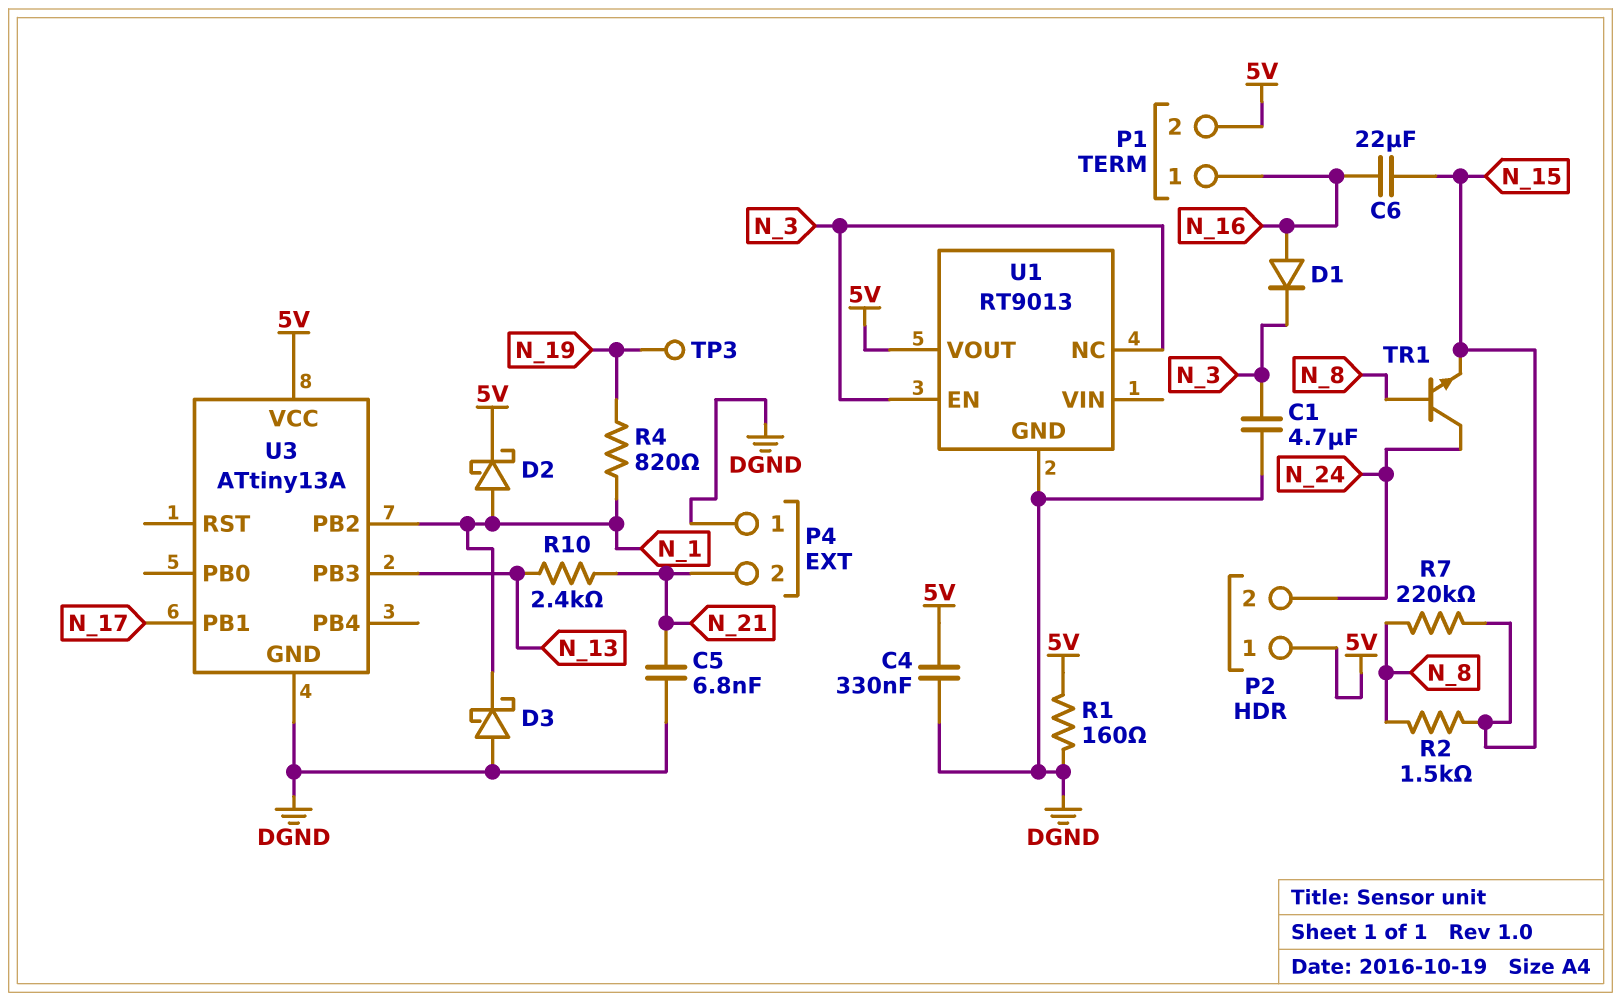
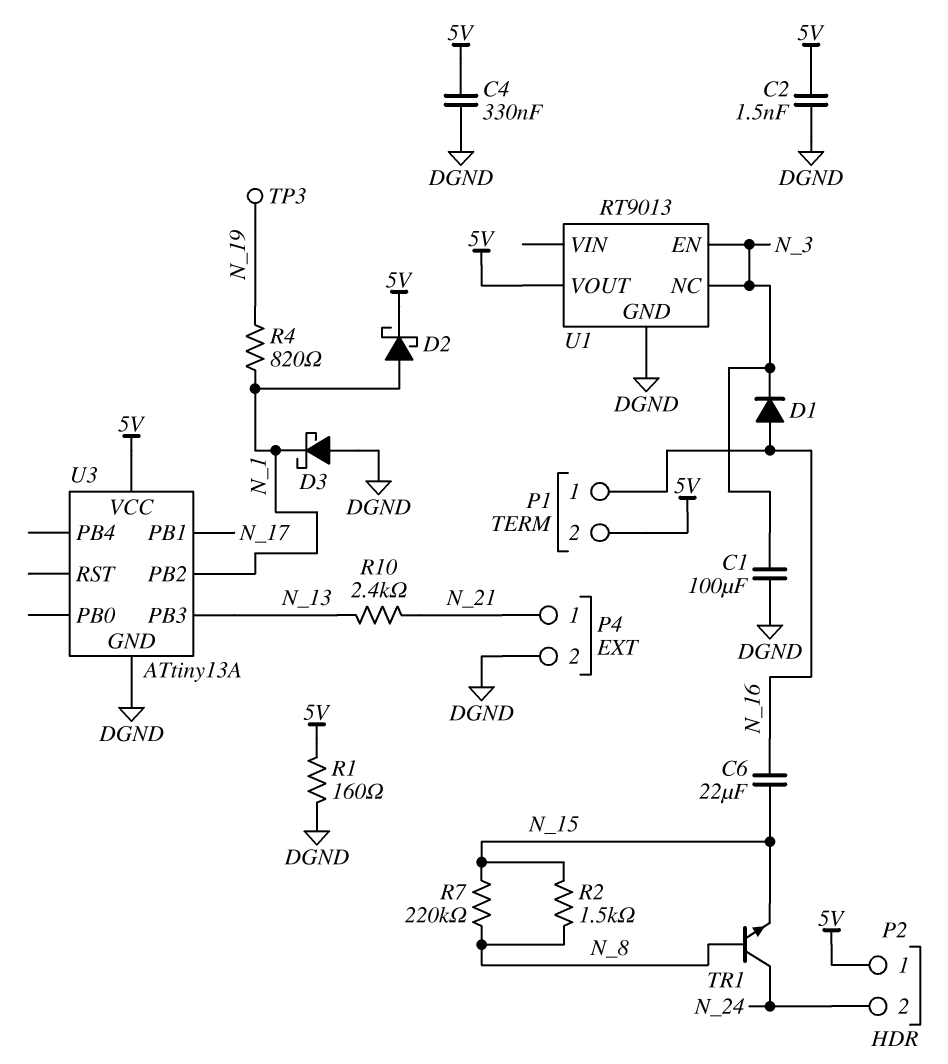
C1: 4.7uF (DGND, N_3) -> 100uF (DGND, N_3)
C2: none -> 1.5nF (5V, DGND)
C5: 6.8nF (DGND, N_21) -> none
P4 pin 1: DGND -> N_21
P4 pin 2: N_21 -> DGND

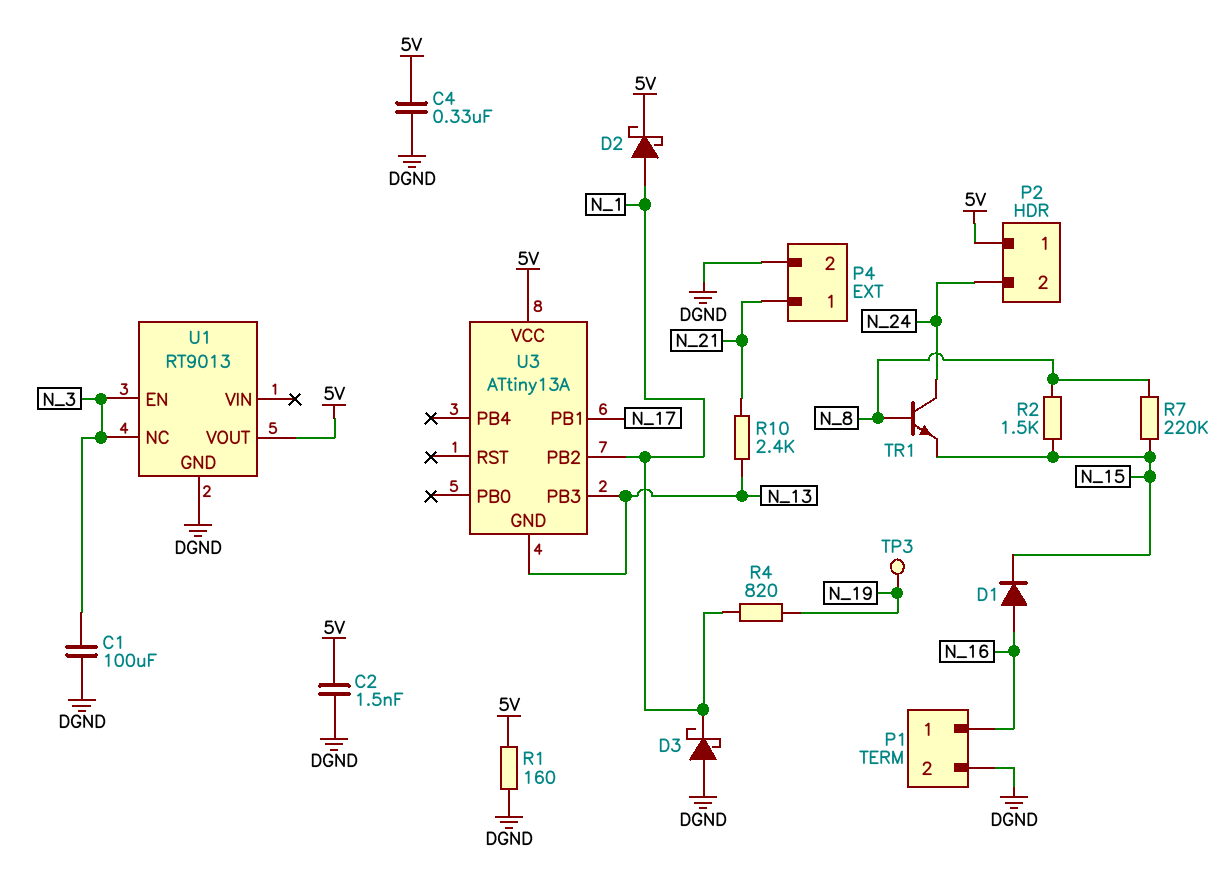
C6: 22uF (N_15, N_16) -> none
D1: diode (A N_16, K N_3) -> diode (A N_16, K N_15)
P1 pin 2: 5V -> DGND
U3 pin GND: DGND -> N_13

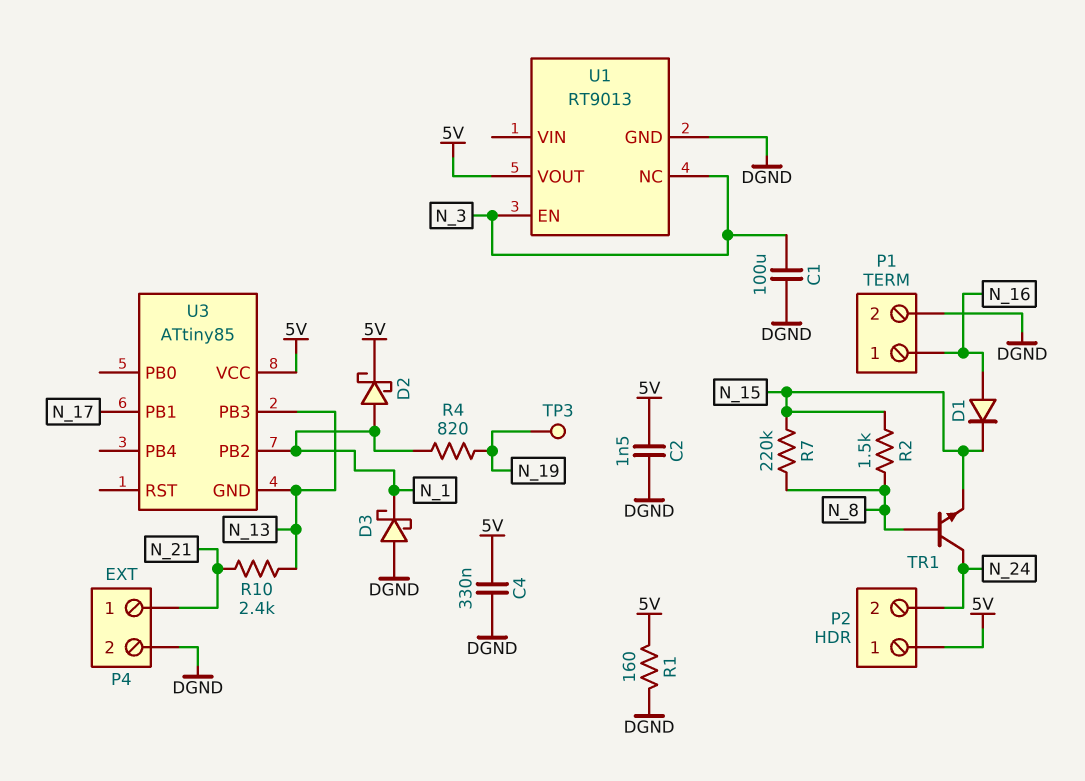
U3: ATtiny13A -> ATtiny85

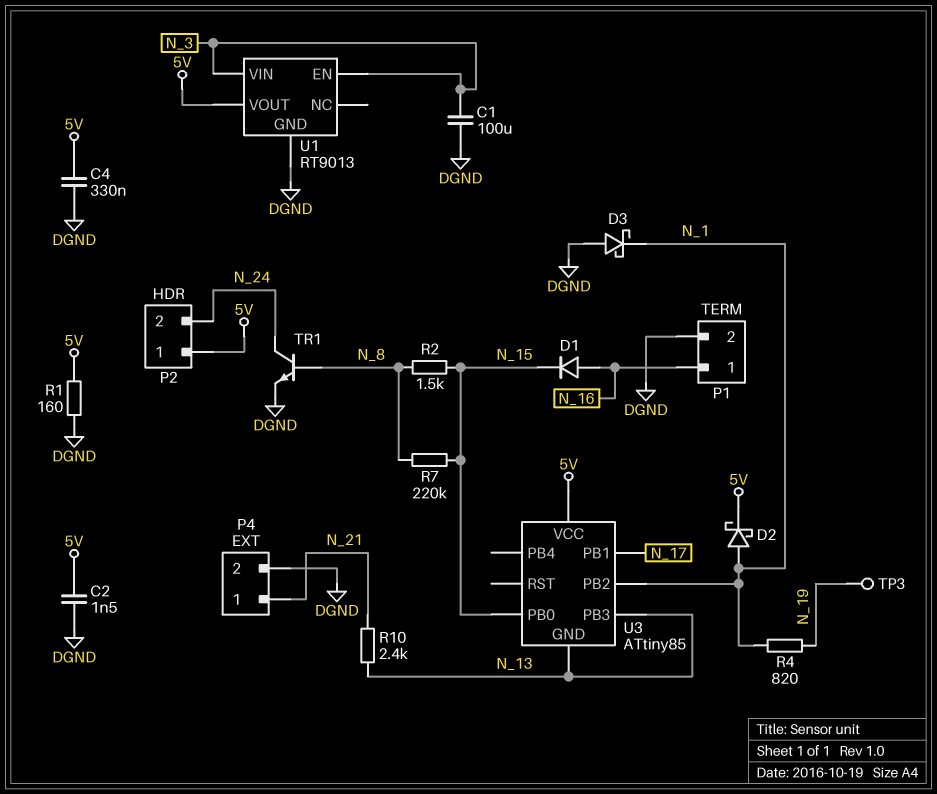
TR1: NPN (B N_8, C N_24, E N_15) -> NPN (B N_8, C N_24, E DGND)
U1 pin NC: N_3 -> none
U1 pin VIN: none -> N_3
U3 pin PB0: none -> N_15

